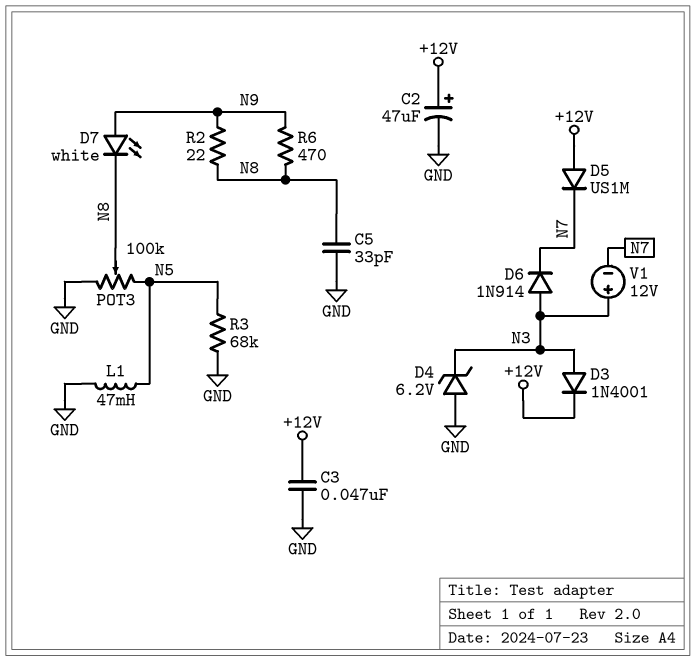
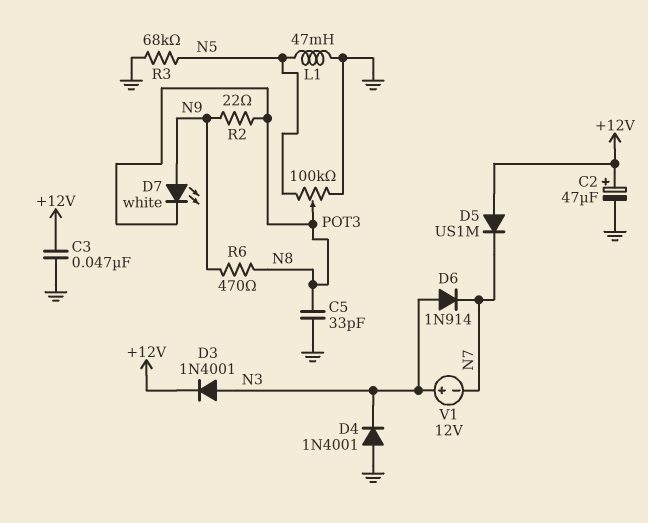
D4: zener 6.2V (A GND, K N3) -> diode 1N4001 (A GND, K N3)

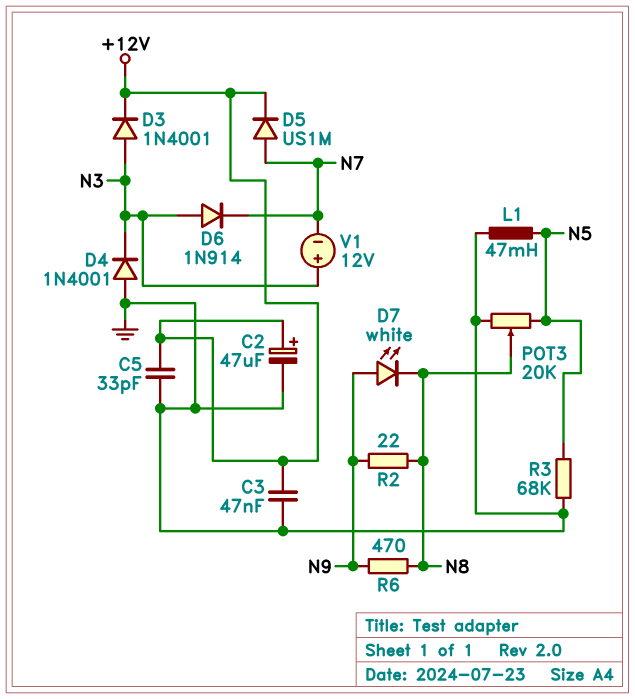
C5: 33pF (GND, N8) -> 33pF (+12V, GND)
D5: diode US1M (A +12V, K N7) -> diode US1M (A N7, K +12V)
POT3: 100k (GND, N5, wiper N8) -> 20k (GND, N5, wiper N8)

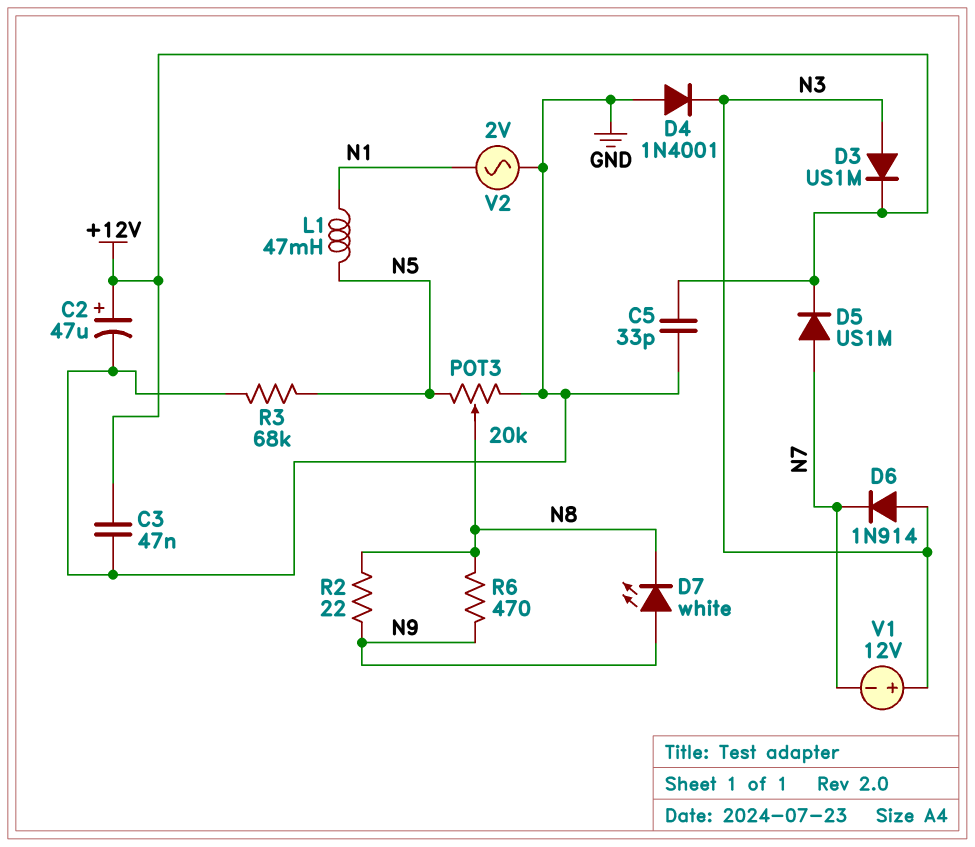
D3: diode 1N4001 (A N3, K +12V) -> diode US1M (A N3, K +12V)
L1: 47mH (GND, N5) -> 47mH (N1, N5)
V2: none -> AC 2V (GND, N1)

